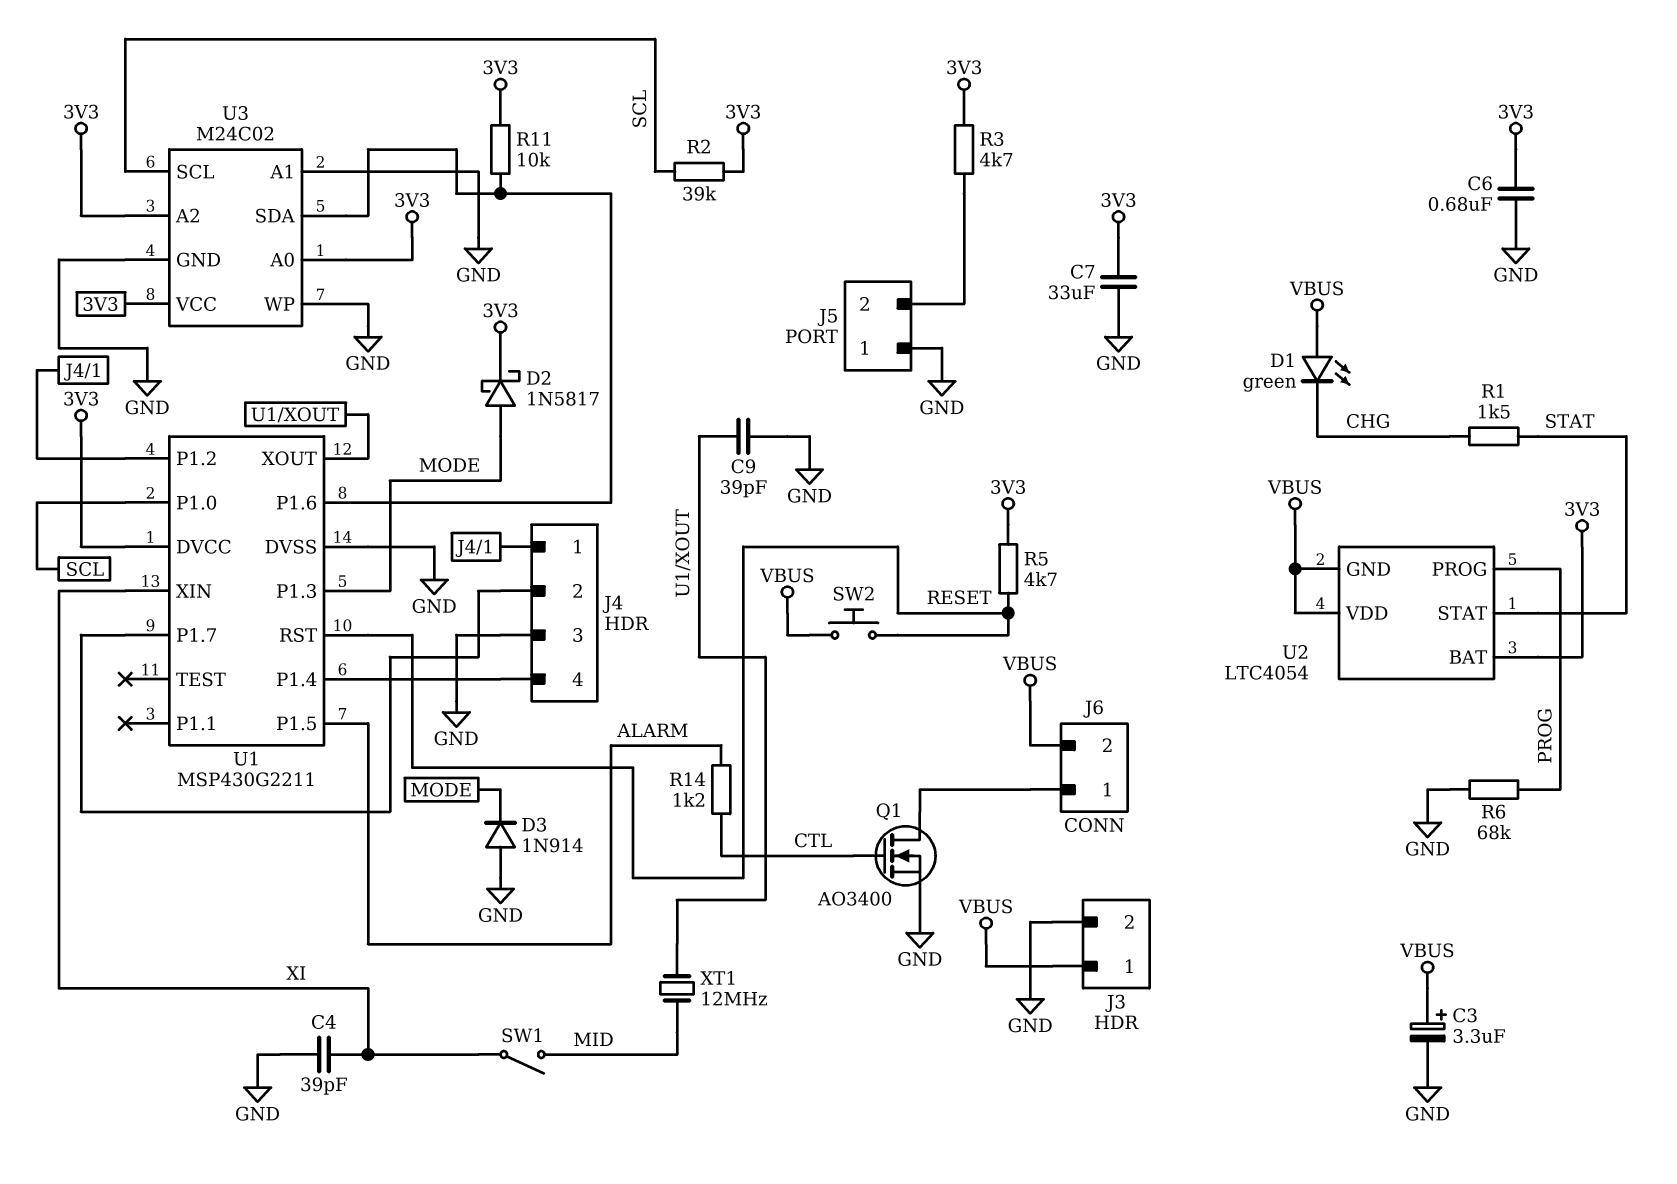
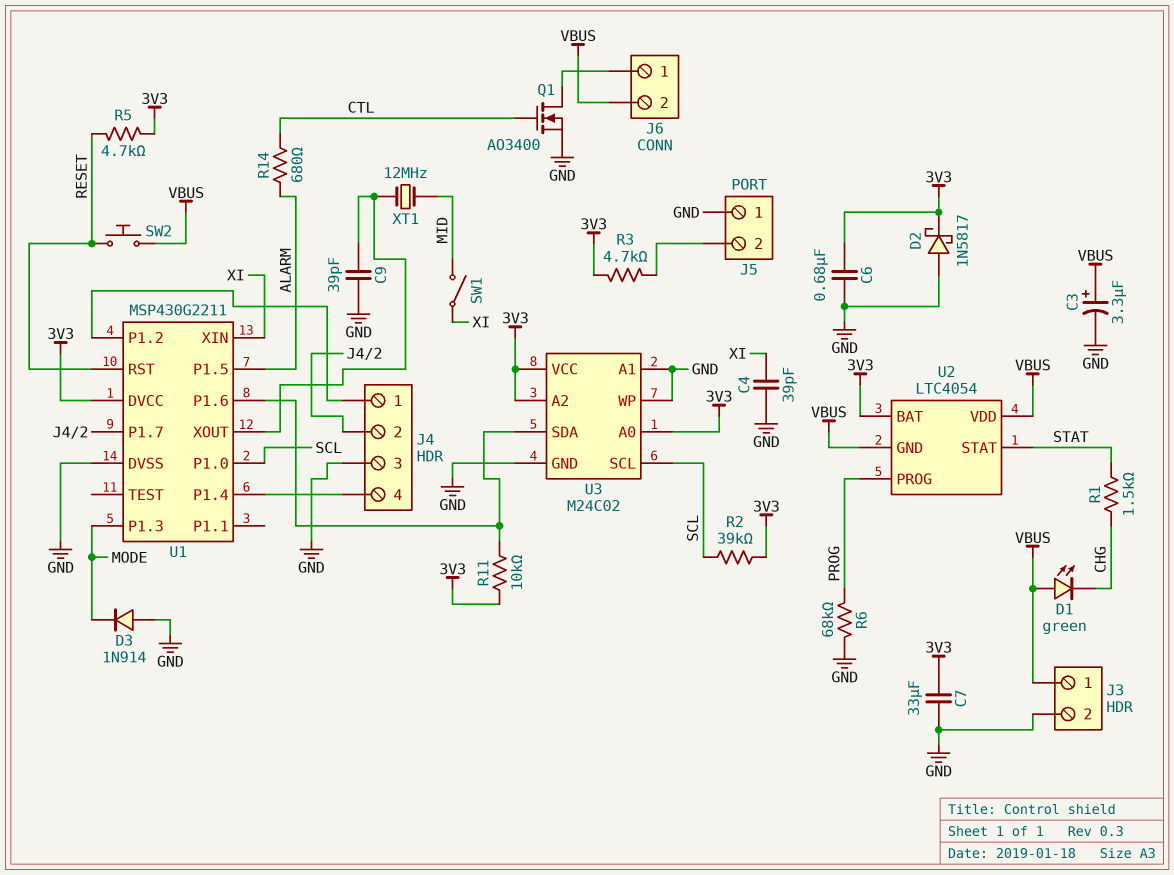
D2: schottky 1N5817 (A MODE, K 3V3) -> schottky 1N5817 (A GND, K 3V3)
R14: 1.2k (ALARM, CTL) -> 680 (ALARM, CTL)

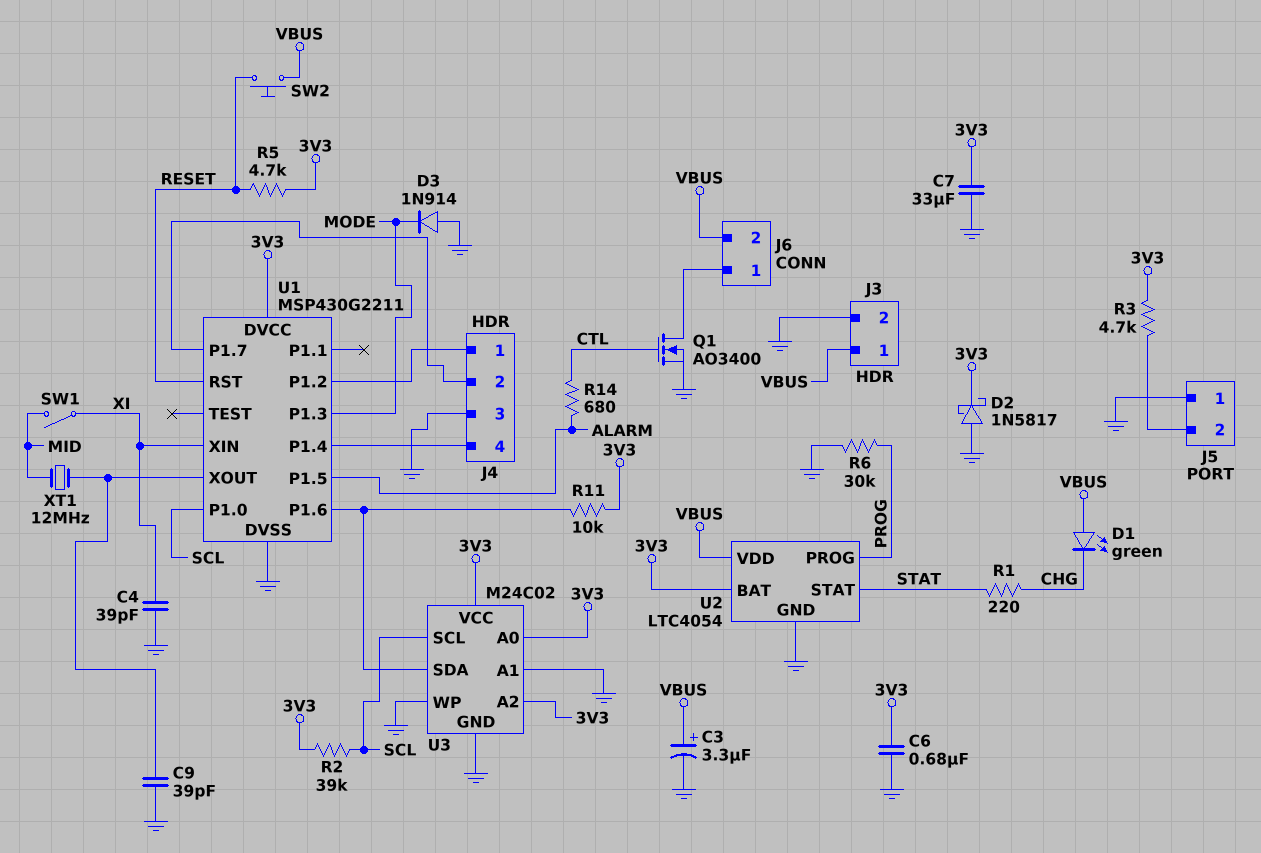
R1: 1.5k (CHG, STAT) -> 220 (CHG, STAT)
R6: 68k (GND, PROG) -> 30k (GND, PROG)
U2 pin GND: VBUS -> GND

